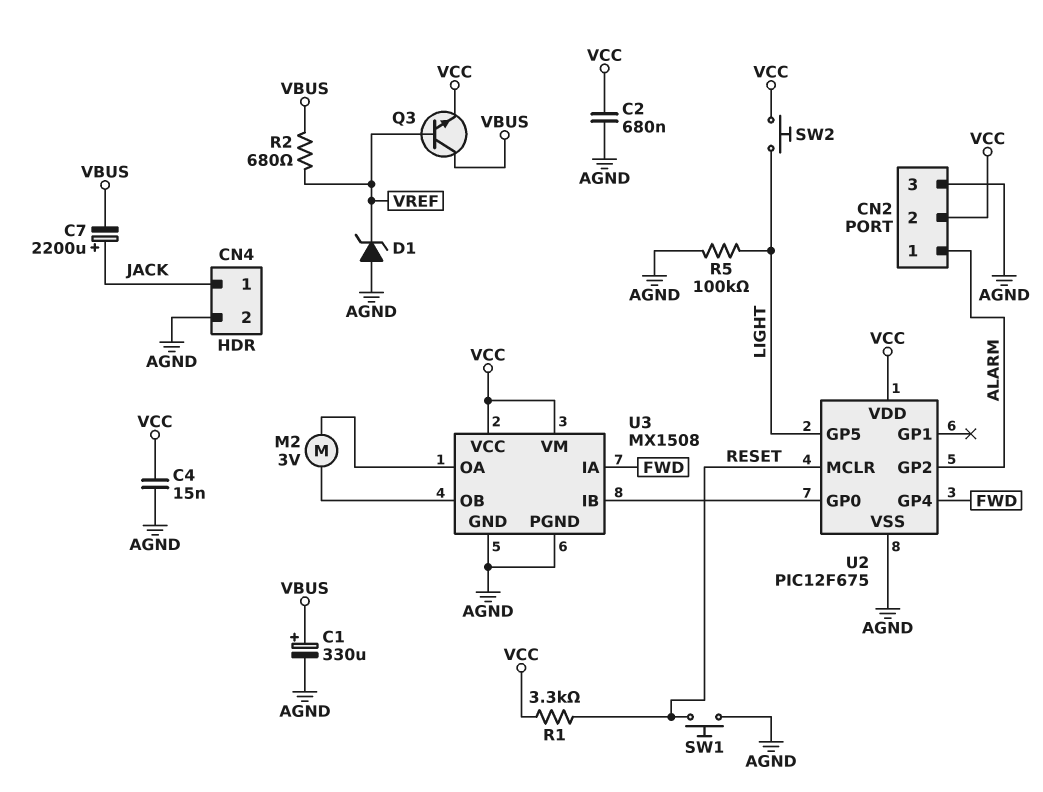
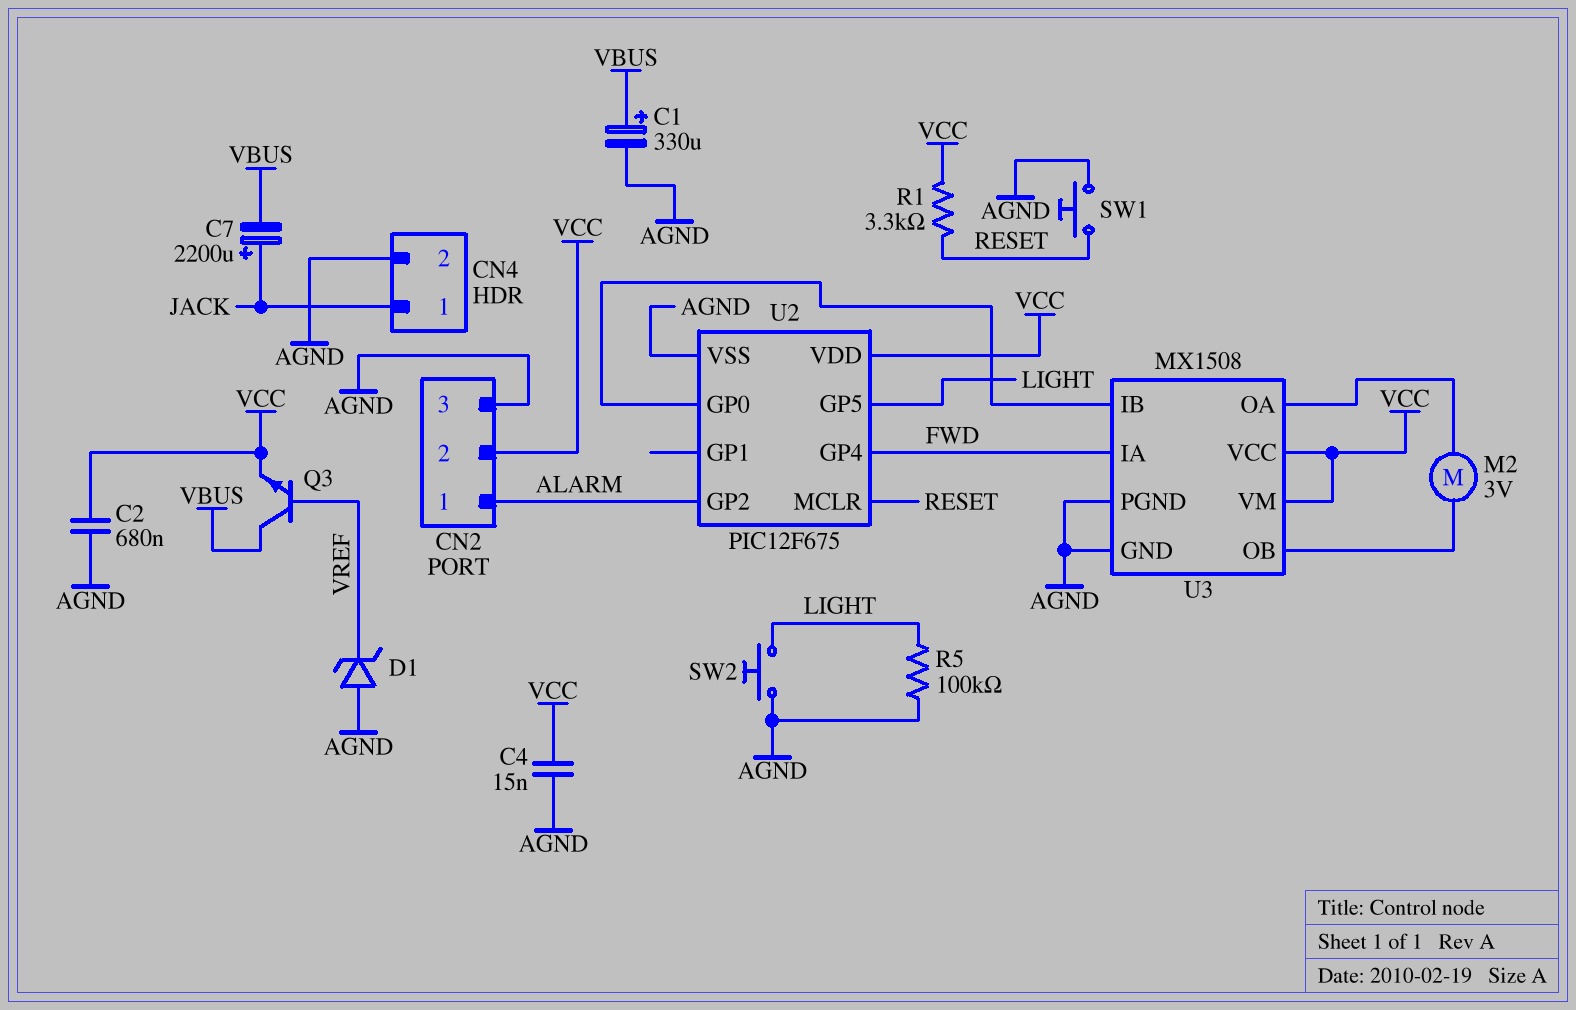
R2: 680 (VBUS, VREF) -> none
SW2: button (LIGHT, VCC) -> button (AGND, LIGHT)

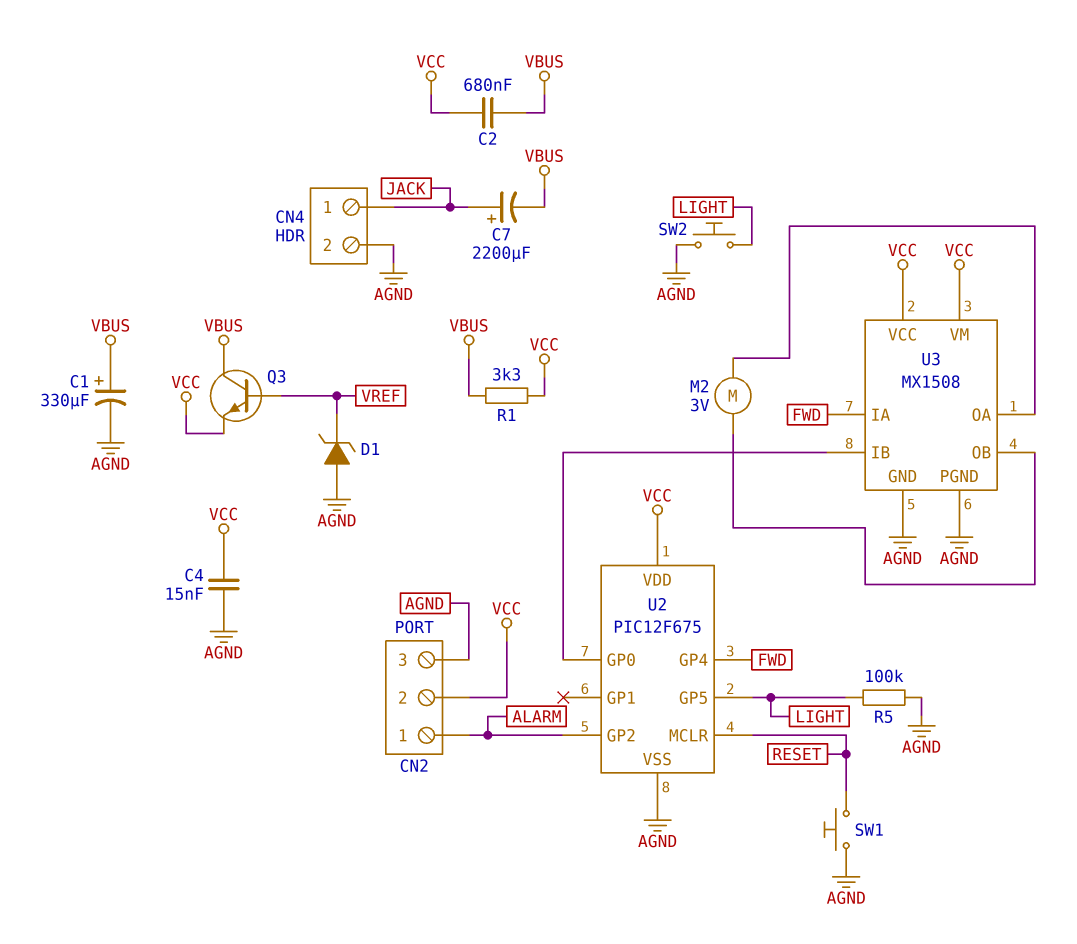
C2: 680nF (AGND, VCC) -> 680nF (VBUS, VCC)
R1: 3.3k (RESET, VCC) -> 3.3k (VBUS, VCC)

